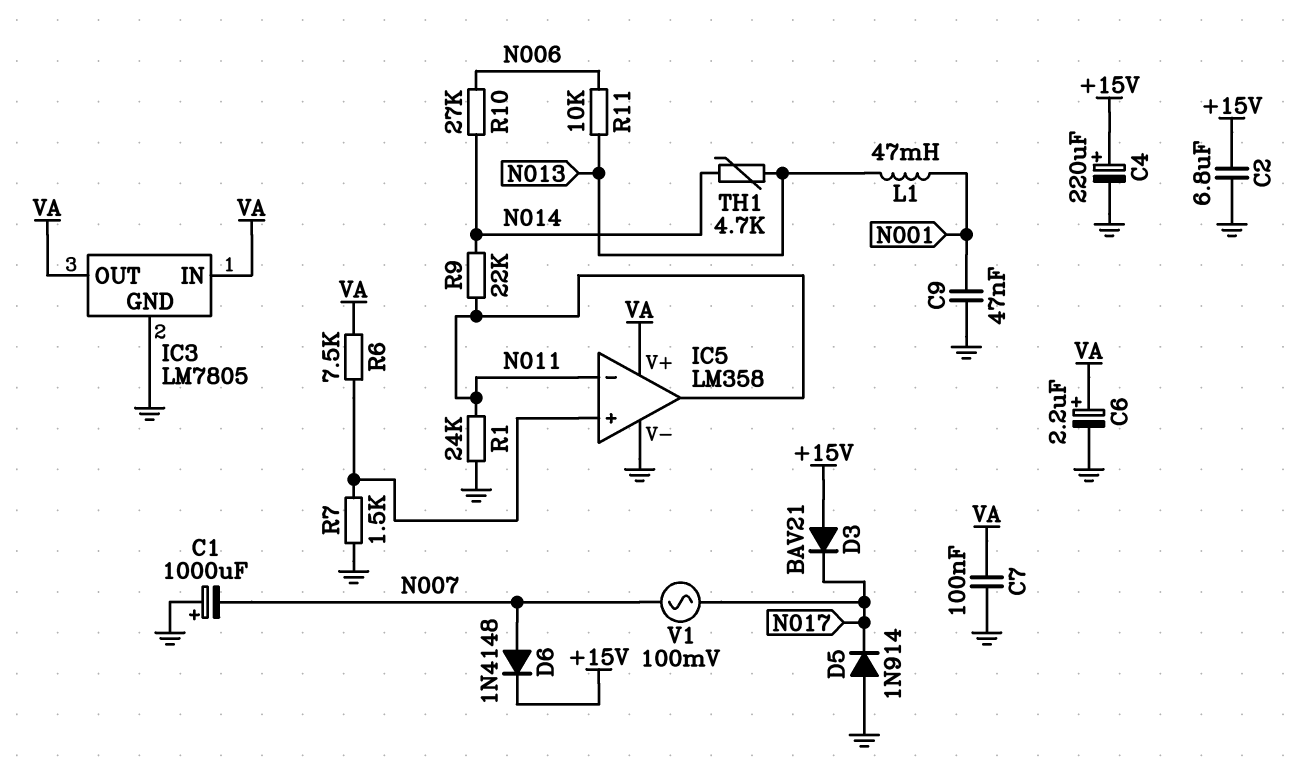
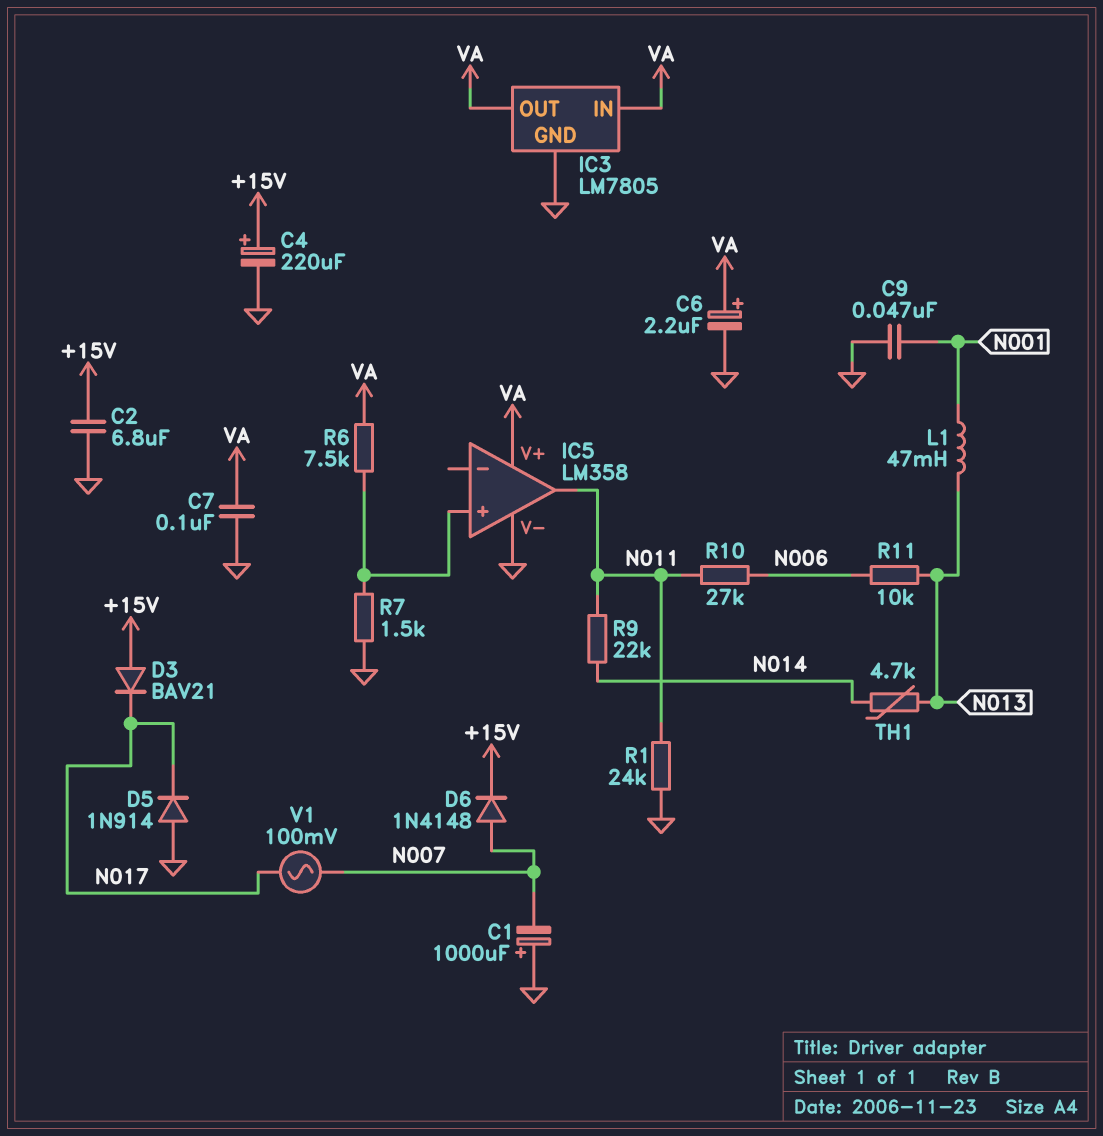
IC5 pin in-: N011 -> none
R10: 27k (N006, N014) -> 27k (N006, N011)

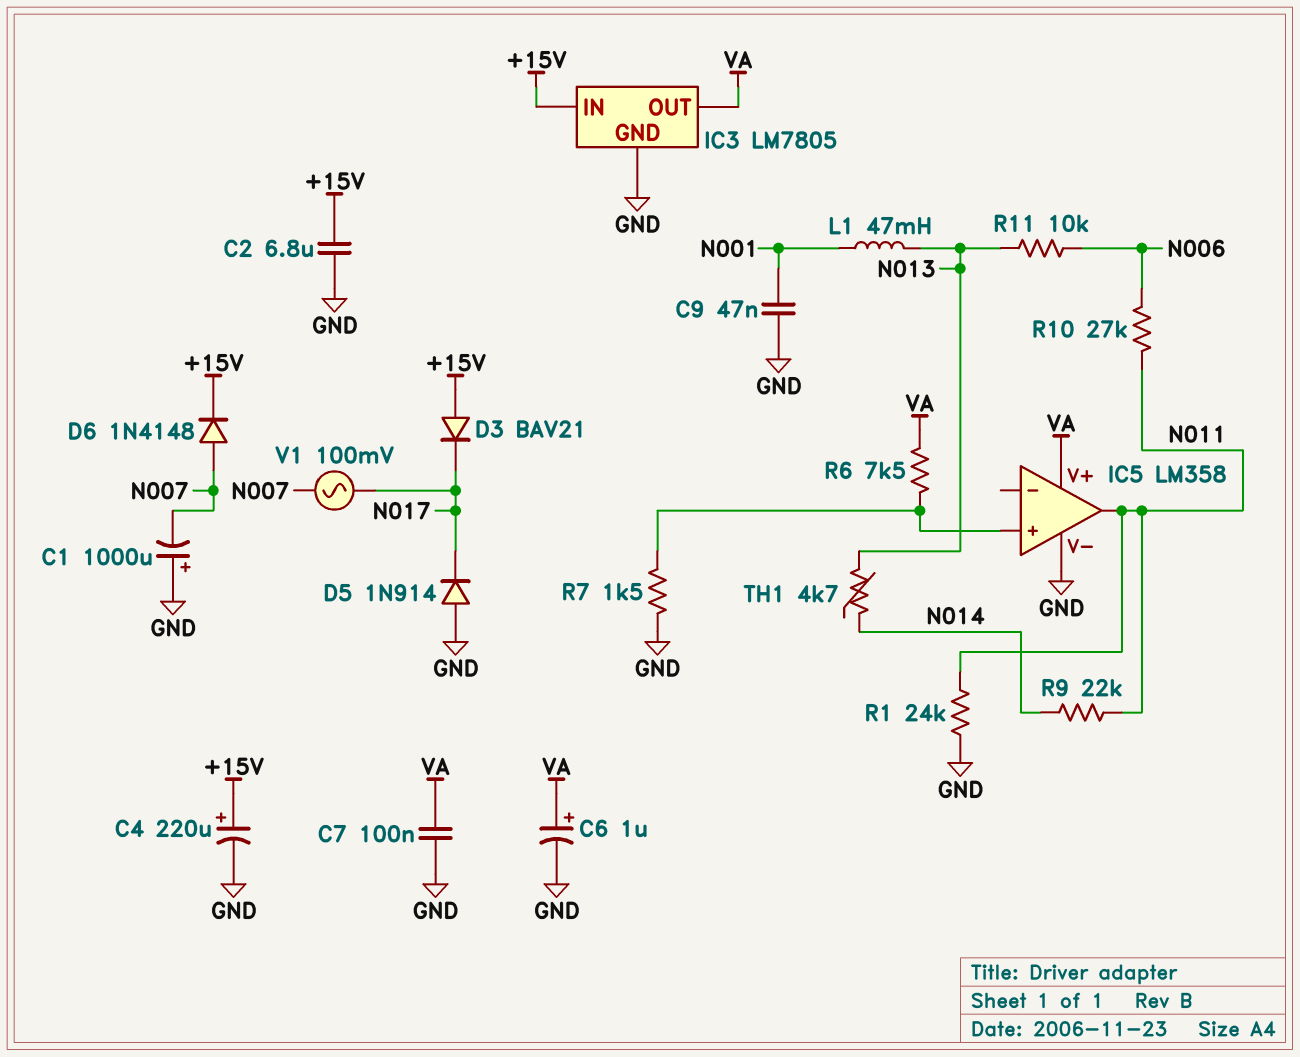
C6: 2.2uF (plus VA, minus GND) -> 1uF (plus VA, minus GND)
IC3 pin IN: VA -> +15V

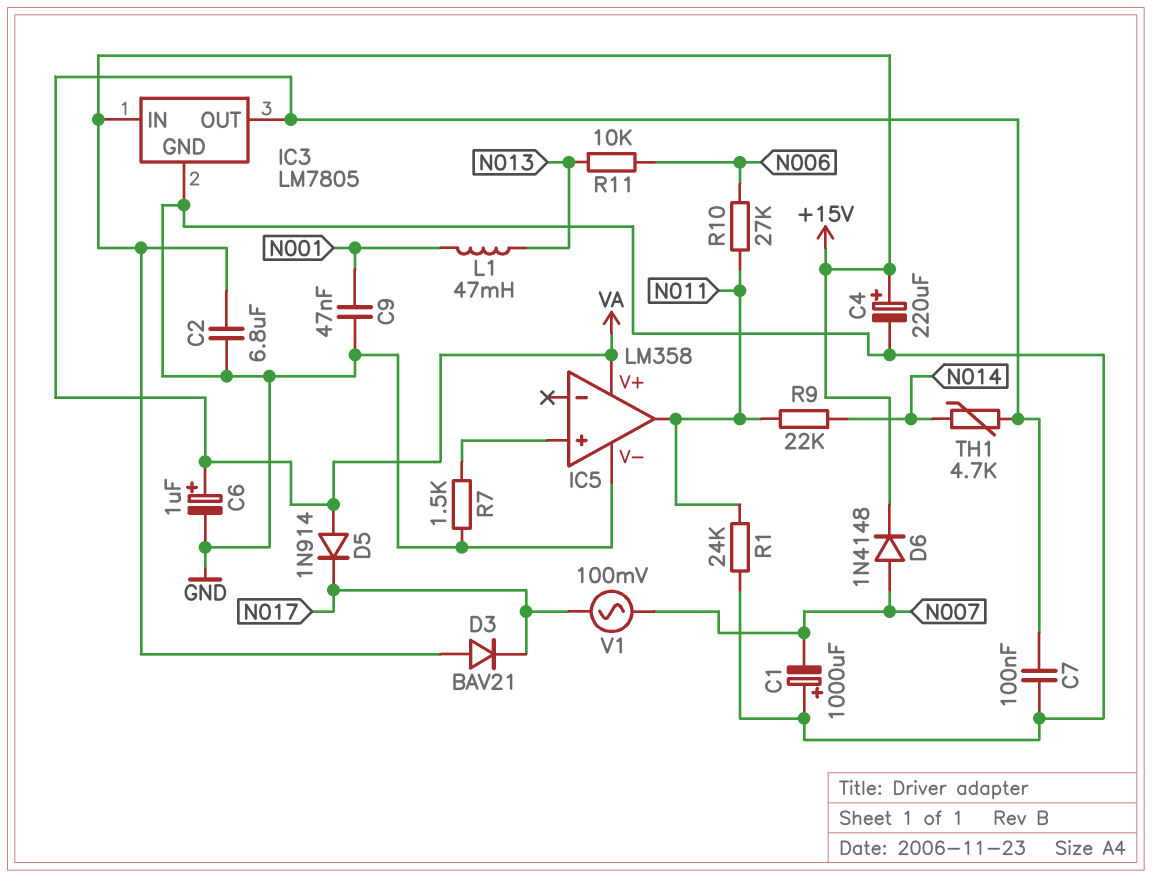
D5: diode 1N914 (A GND, K N017) -> diode 1N914 (A VA, K N017)
R6: 7.5k (IC5/in+, VA) -> none
TH1: 4.7k (N013, N014) -> 4.7k (N014, VA)

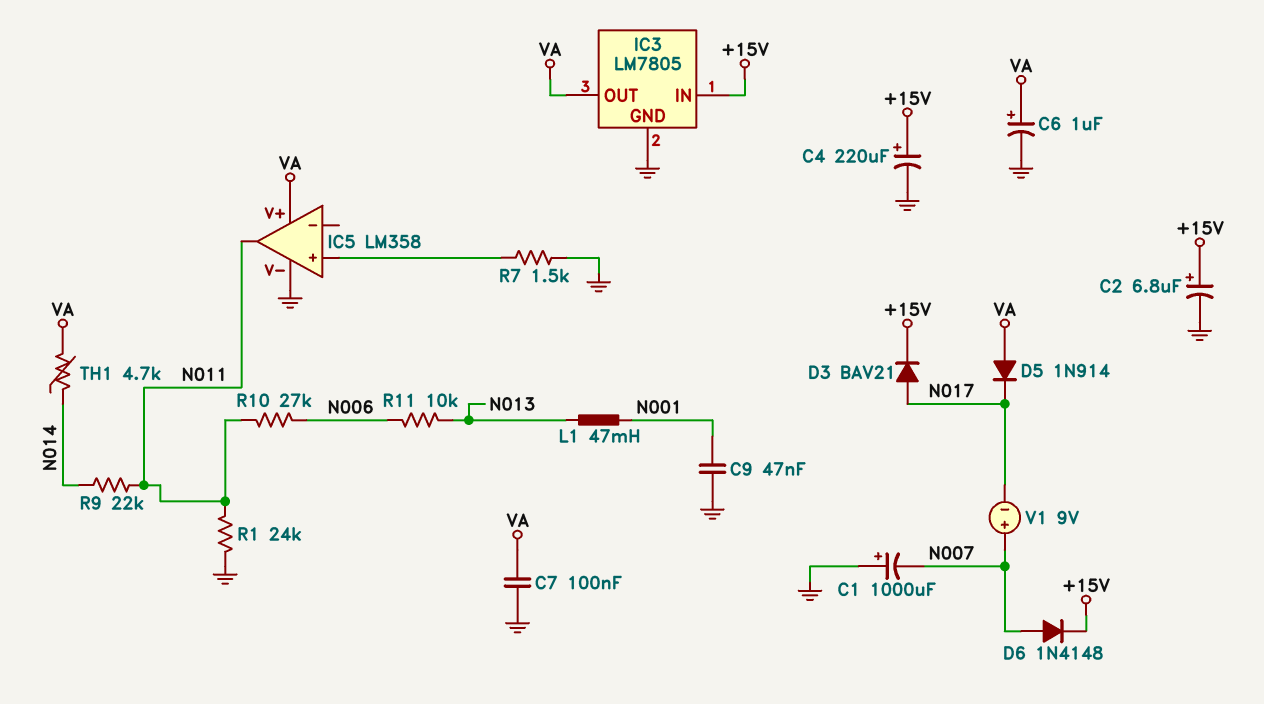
C2: 6.8uF (+15V, GND) -> 6.8uF (plus +15V, minus GND)
D3: diode BAV21 (A +15V, K N017) -> diode BAV21 (A N017, K +15V)
V1: AC 100mV (N007, N017) -> 9V (plus N007, minus N017)

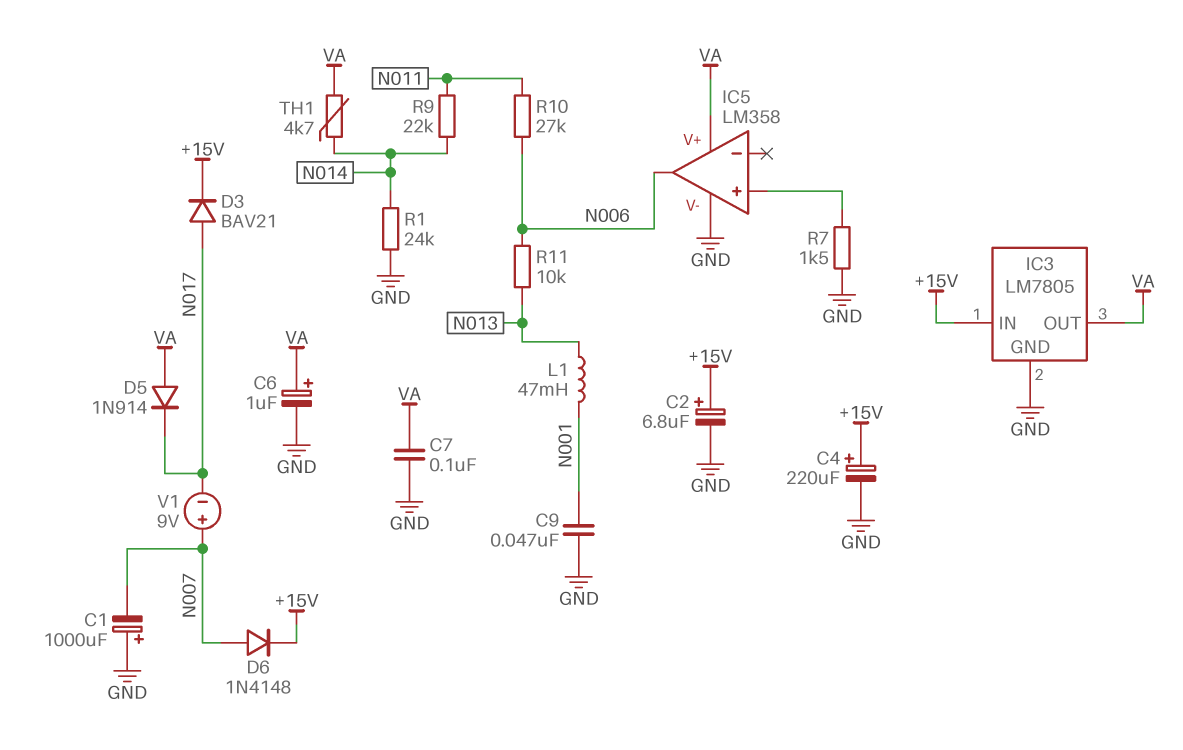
IC5 pin out: N011 -> N006
R1: 24k (GND, N011) -> 24k (GND, N014)

